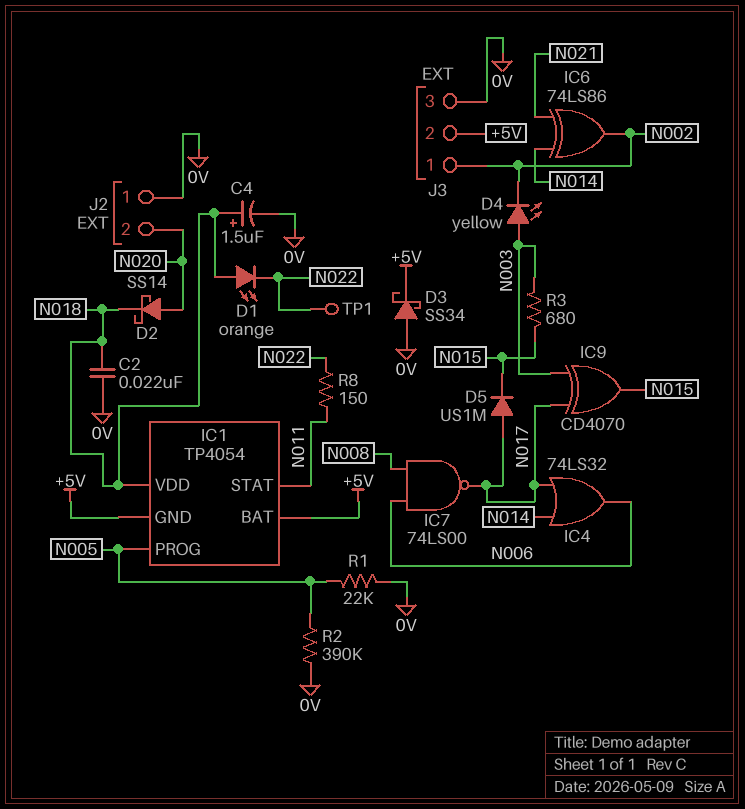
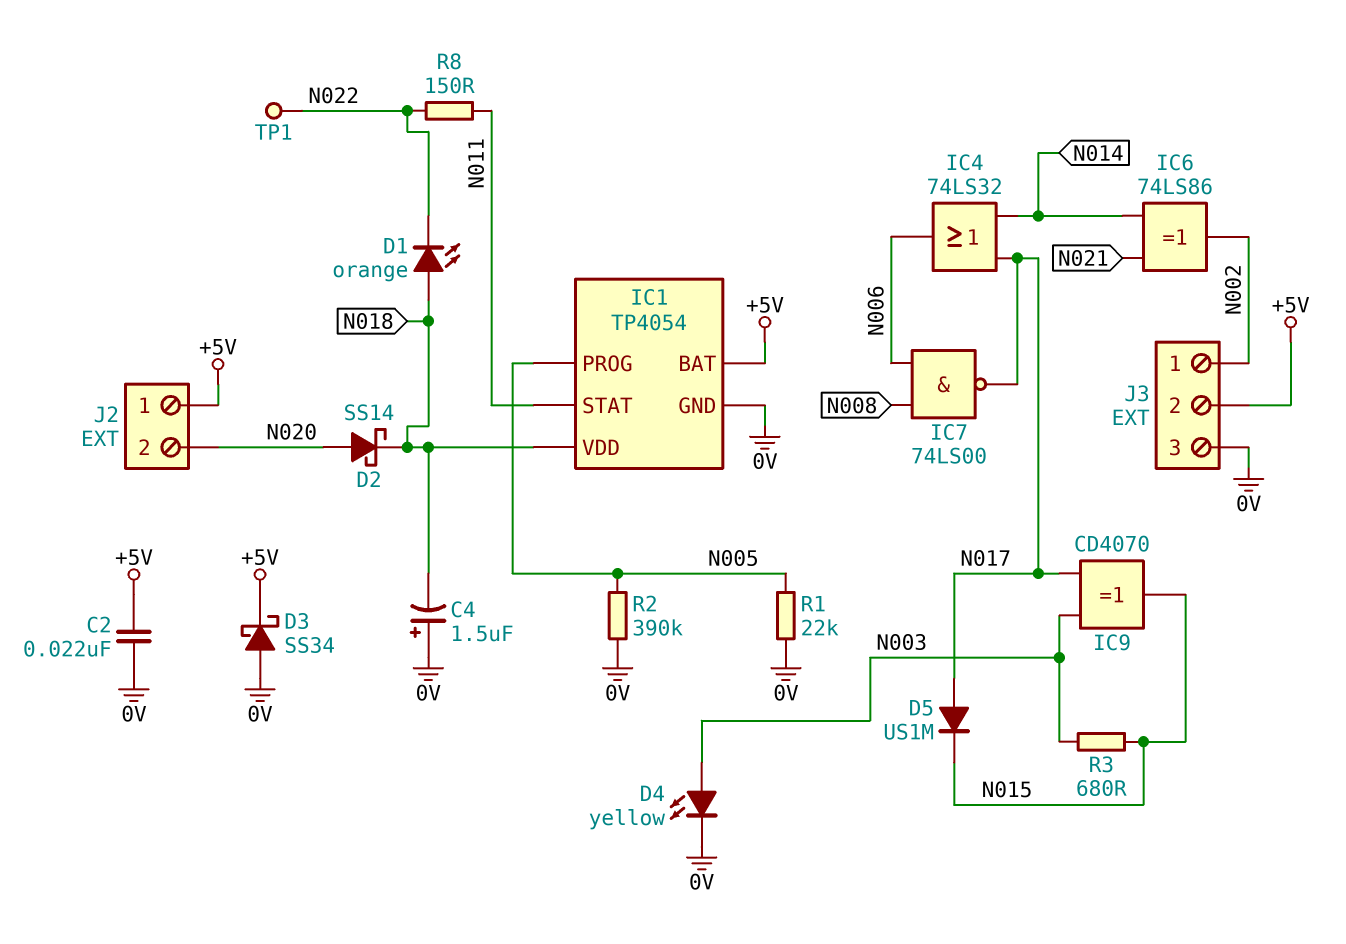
C2: 22nF (0V, N018) -> 22nF (+5V, 0V)
C4: 1.5uF (plus N018, minus 0V) -> 1.5uF (plus 0V, minus N018)
D4: LED yellow (A N003, K N002) -> LED yellow (A N003, K 0V)
IC1 pin GND: +5V -> 0V
J2 pin 1: 0V -> +5V

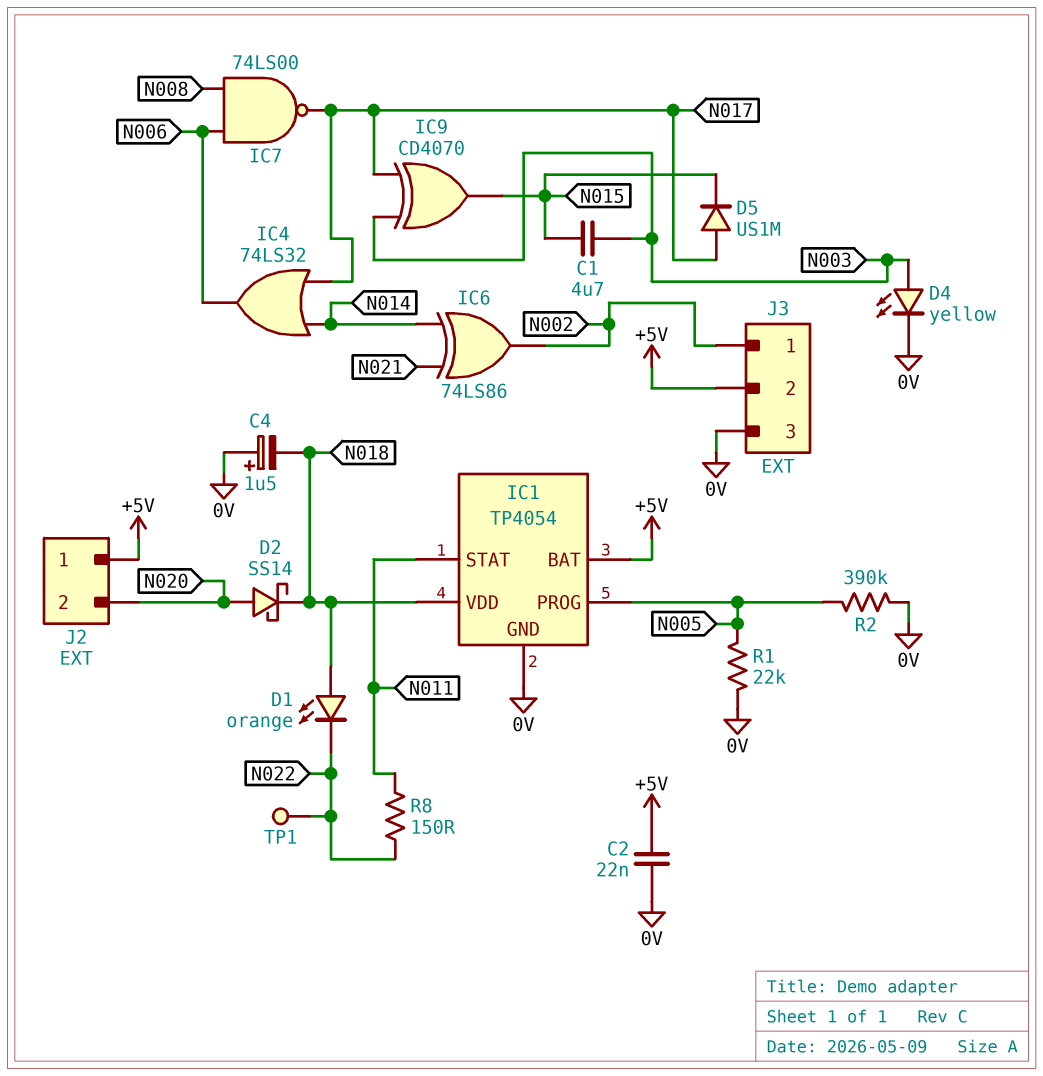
C1: none -> 4.7uF (N003, N015)
D3: schottky SS34 (A 0V, K +5V) -> none
R3: 680 (N003, N015) -> none

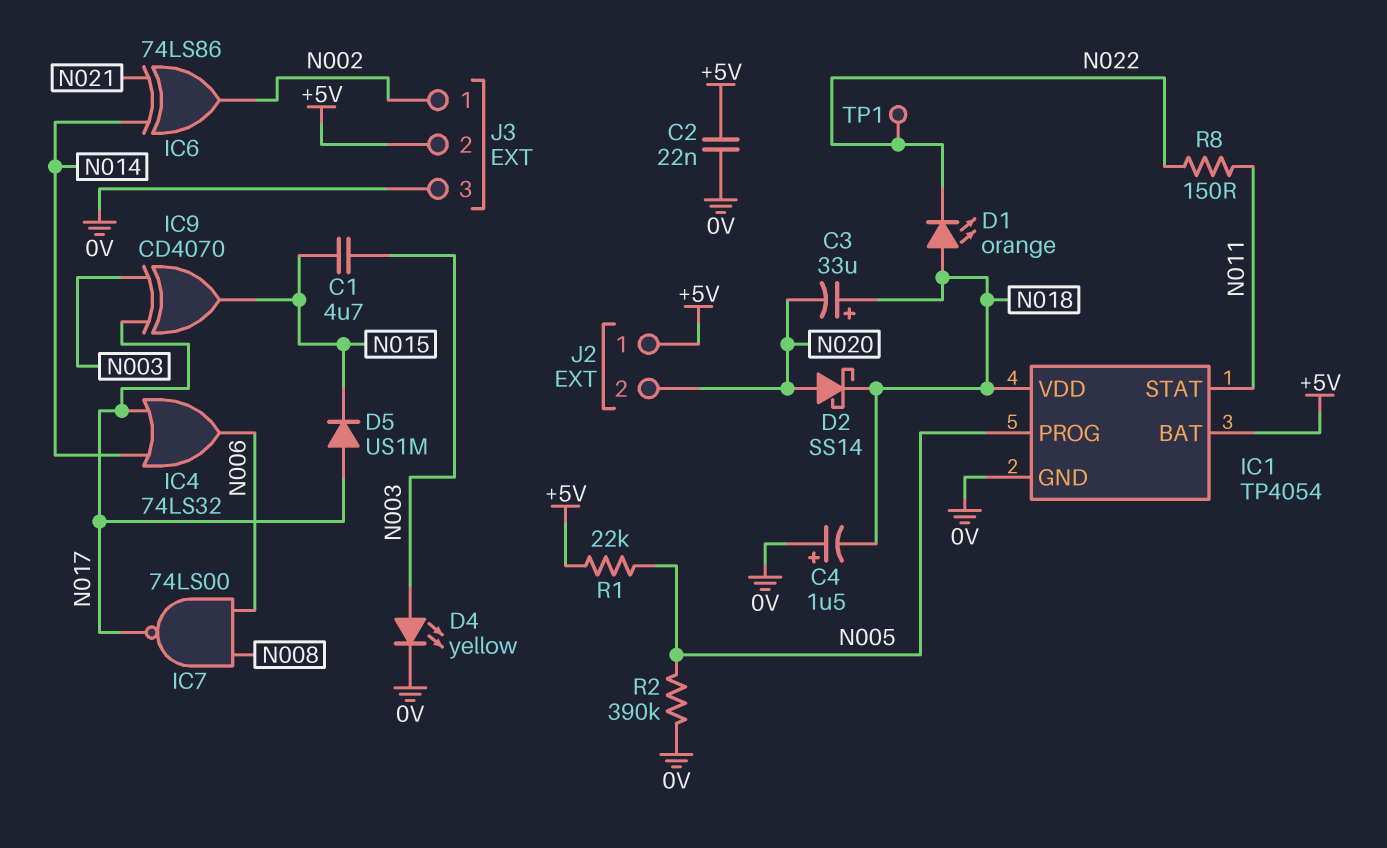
C3: none -> 33uF (plus N018, minus N020)
R1: 22k (0V, N005) -> 22k (+5V, N005)

